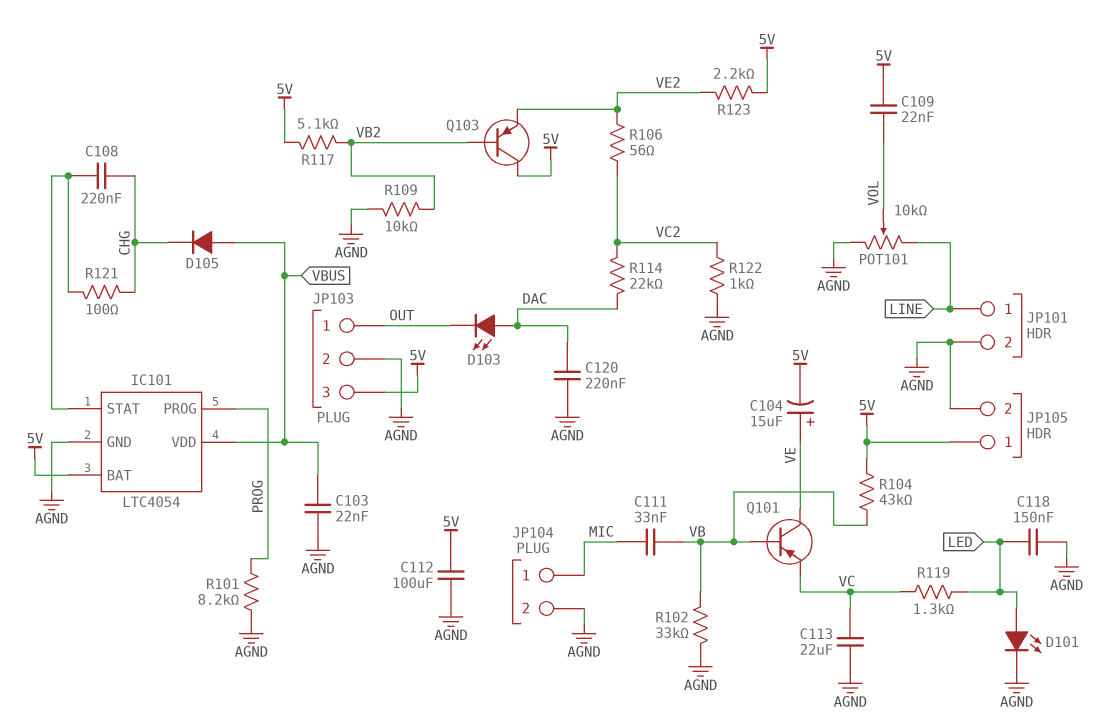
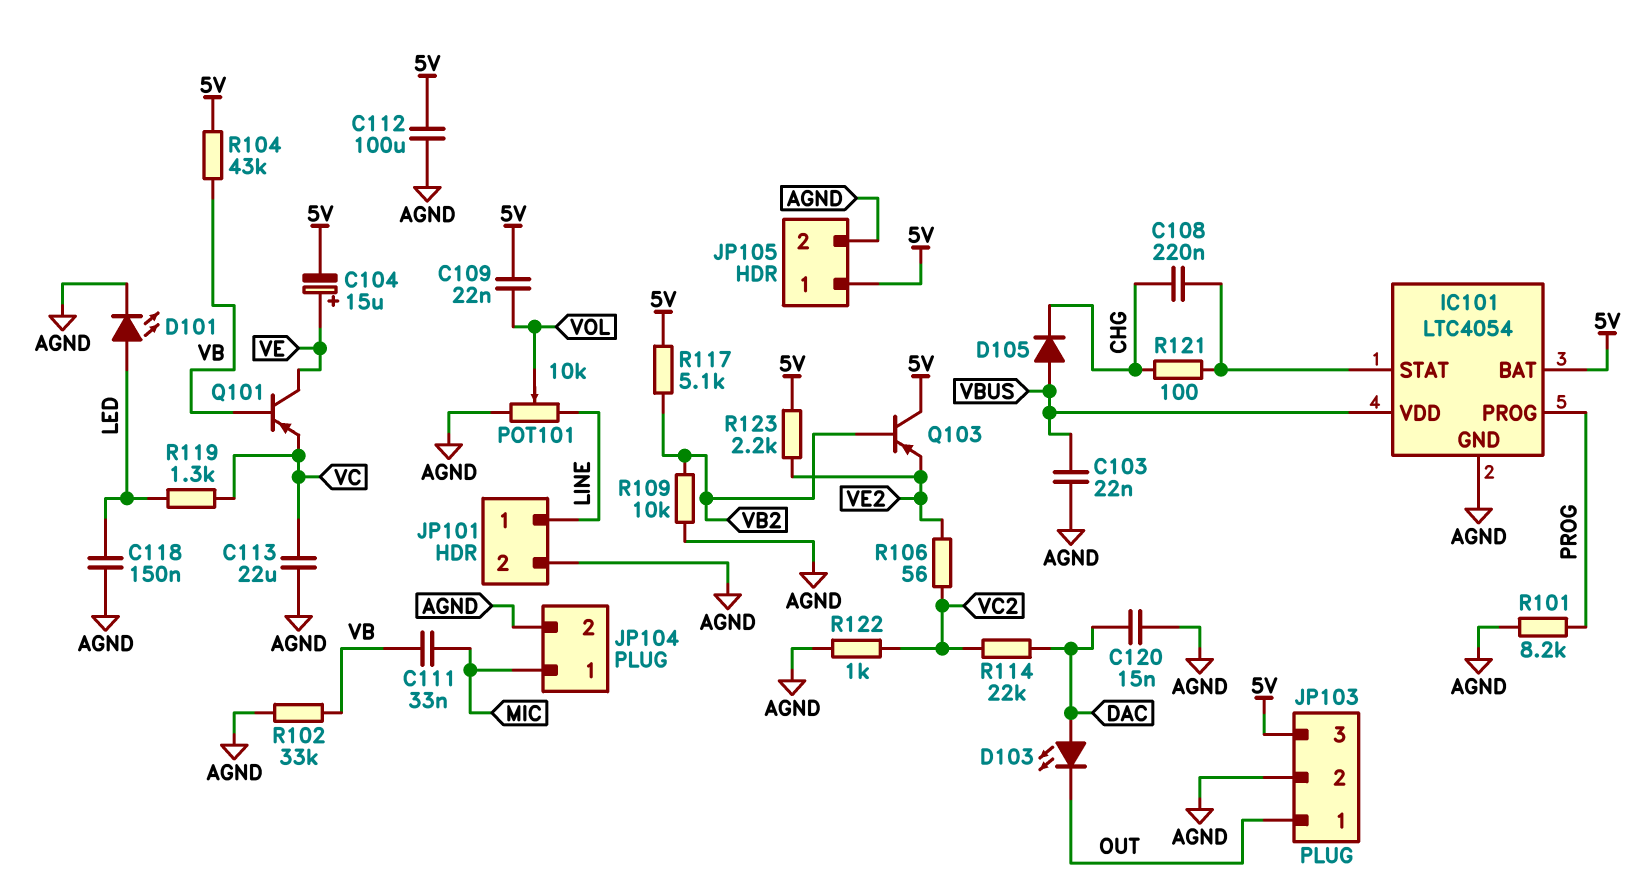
C120: 220nF (AGND, DAC) -> 15nF (AGND, DAC)

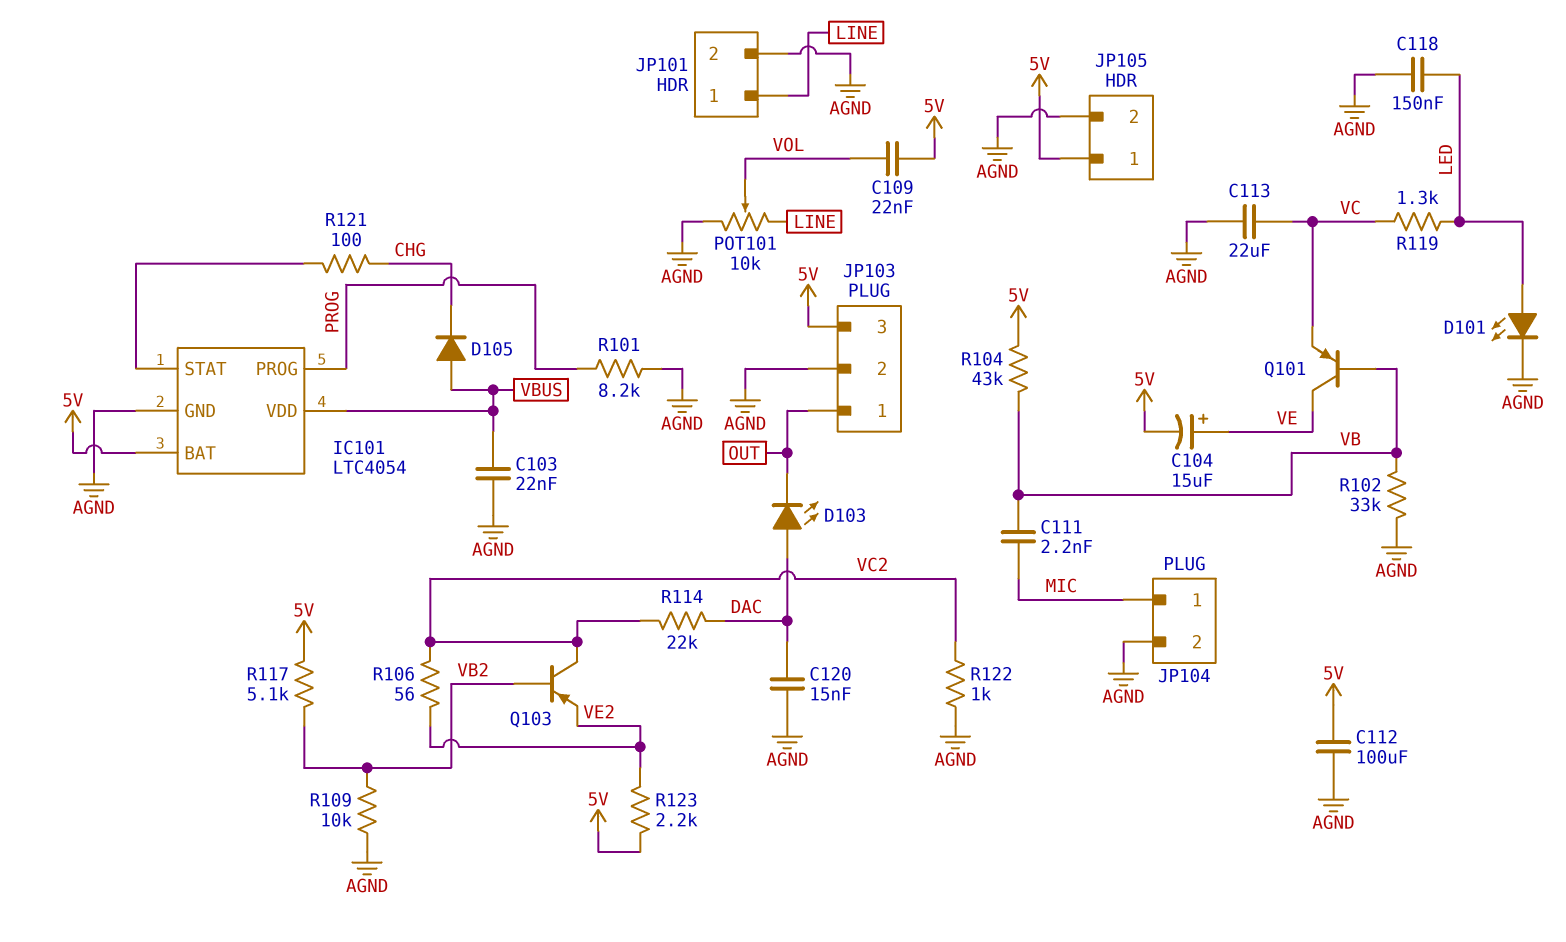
C108: 220nF (CHG, IC101/STAT) -> none
C111: 33nF (MIC, VB) -> 2.2nF (MIC, VB)
Q103: PNP (B VB2, C 5V, E VE2) -> PNP (B VB2, C VC2, E VE2)

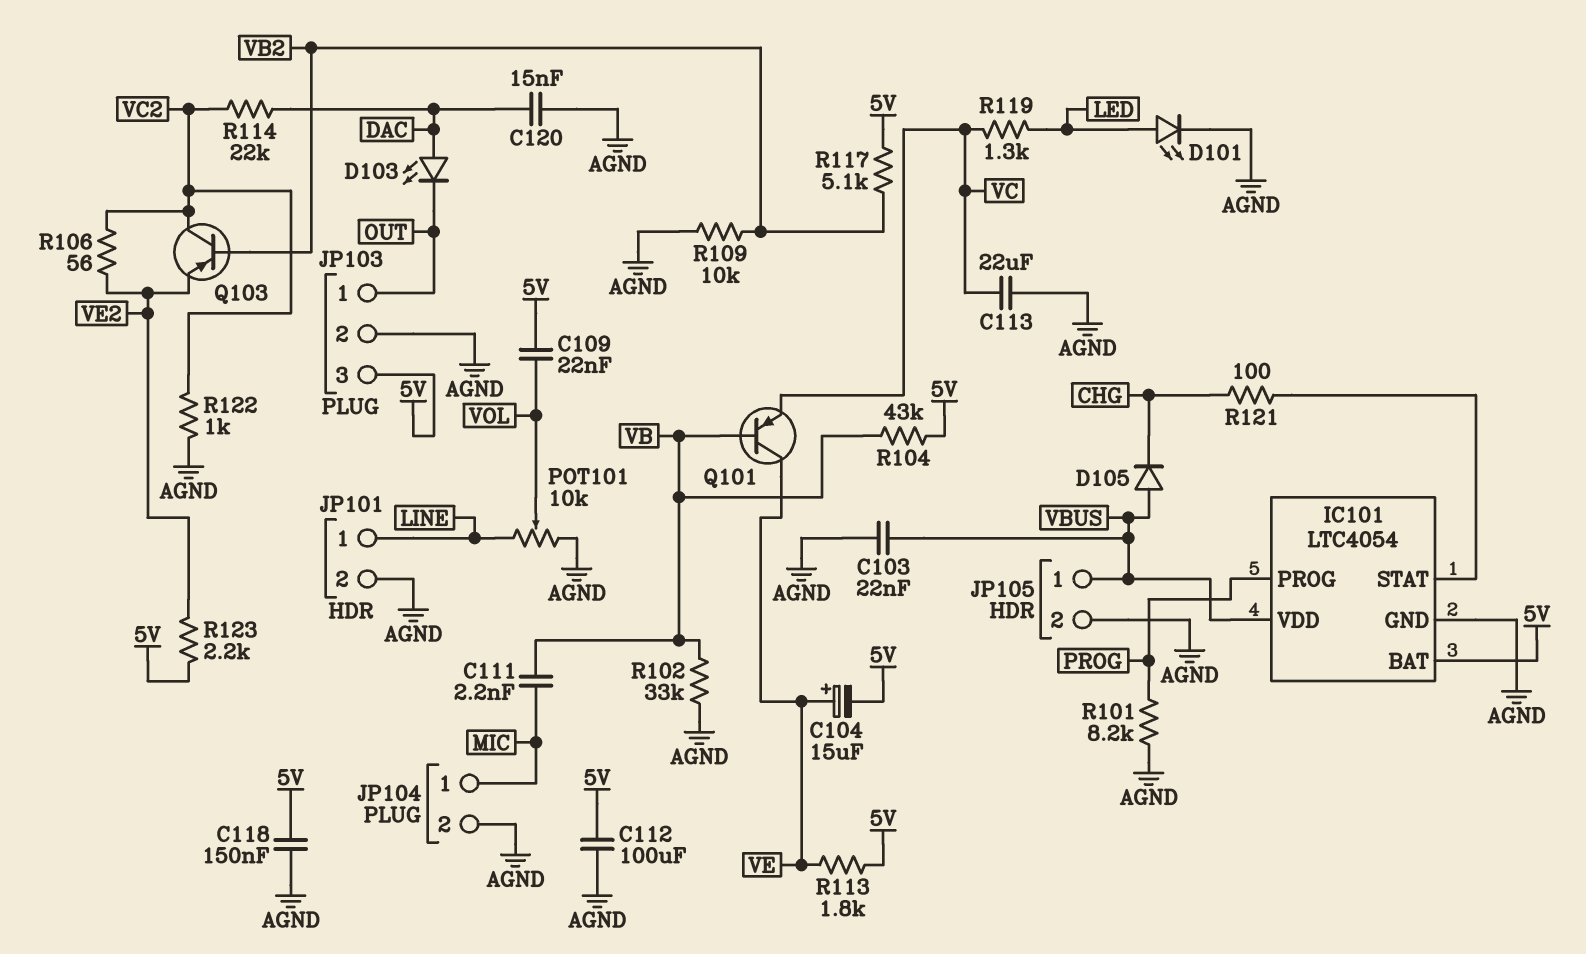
C118: 150nF (AGND, LED) -> 150nF (5V, AGND)
JP105 pin 1: 5V -> VBUS
R113: none -> 1.8k (5V, VE)

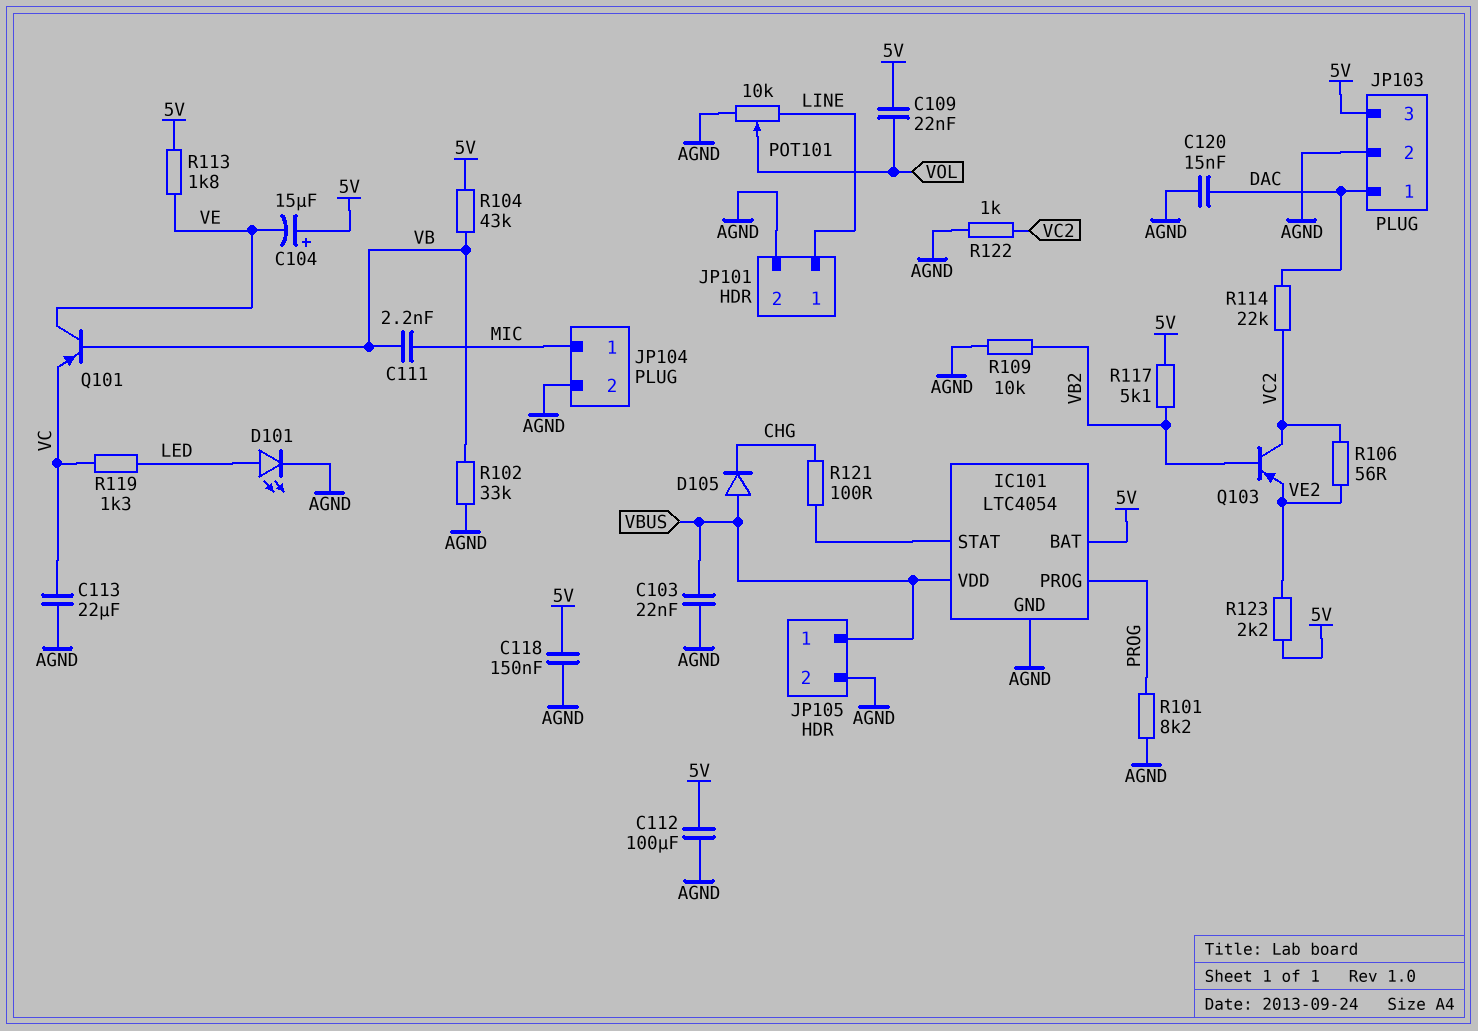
C104: 15uF (plus VE, minus 5V) -> 15uF (plus 5V, minus VE)
D103: LED (A DAC, K OUT) -> none
JP103 pin 1: OUT -> DAC

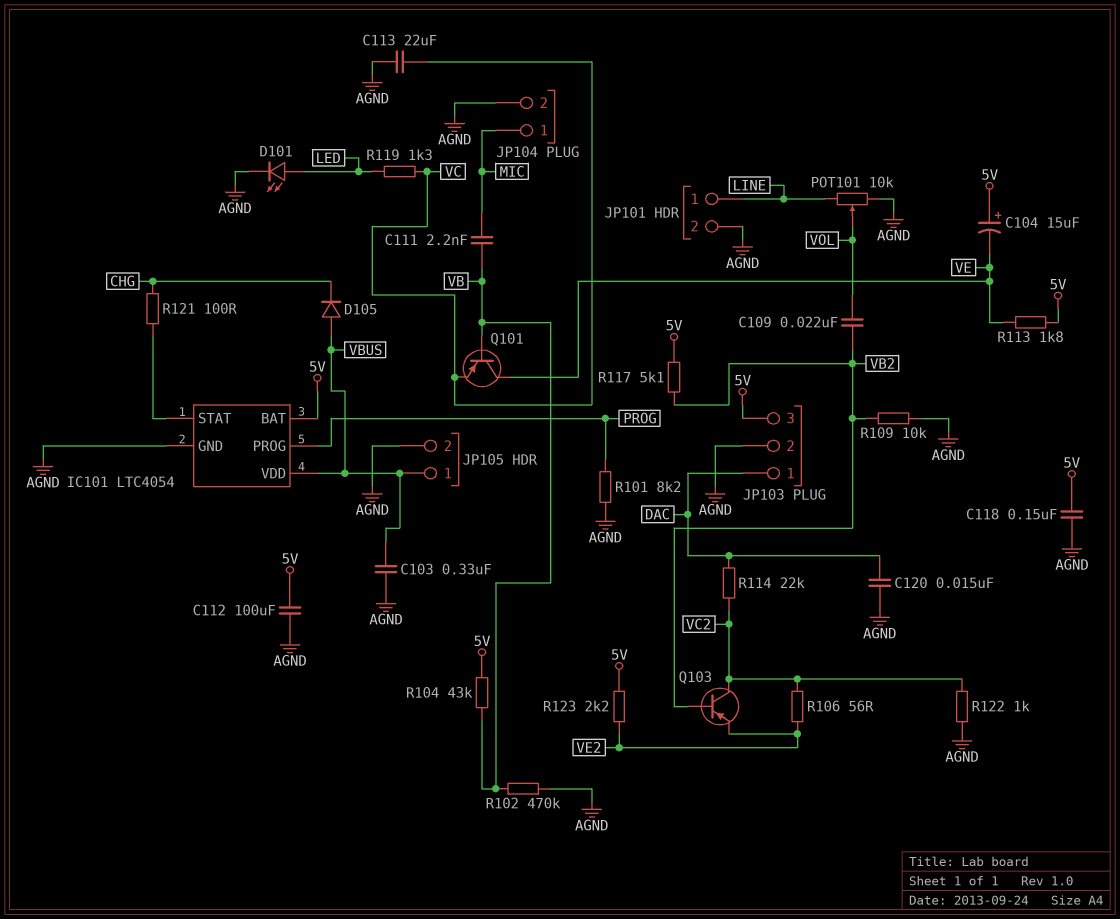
C103: 22nF (AGND, VBUS) -> 330nF (AGND, VBUS)
C109: 22nF (5V, VOL) -> 22nF (VB2, VOL)
R102: 33k (AGND, VB) -> 470k (AGND, VB)

